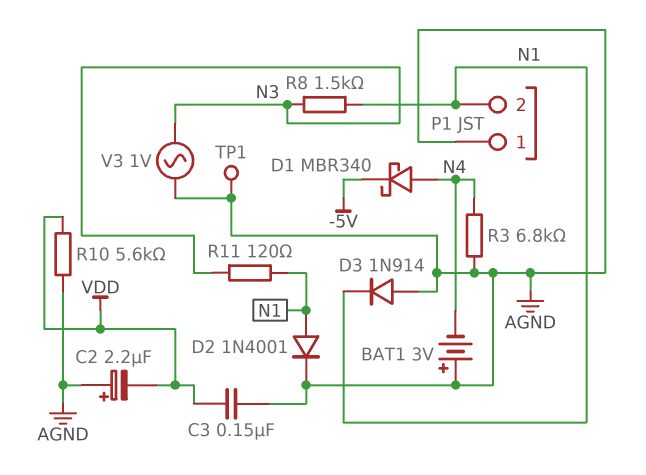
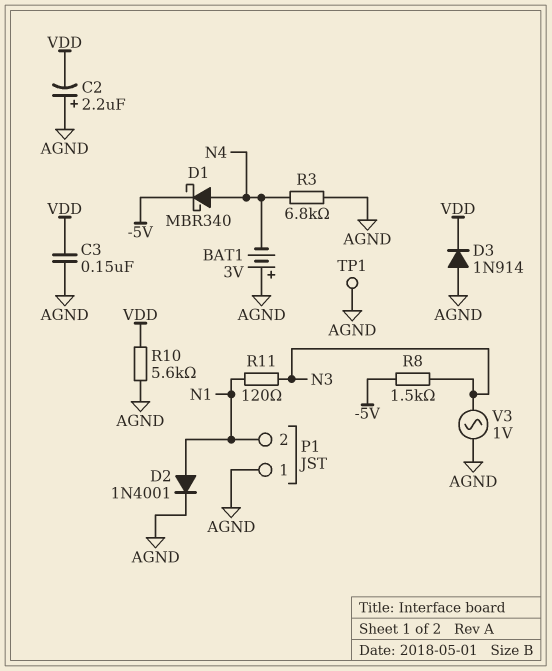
D3: diode 1N914 (A AGND, K N1) -> diode 1N914 (A AGND, K VDD)
R8: 1.5k (N1, N3) -> 1.5k (-5V, N3)

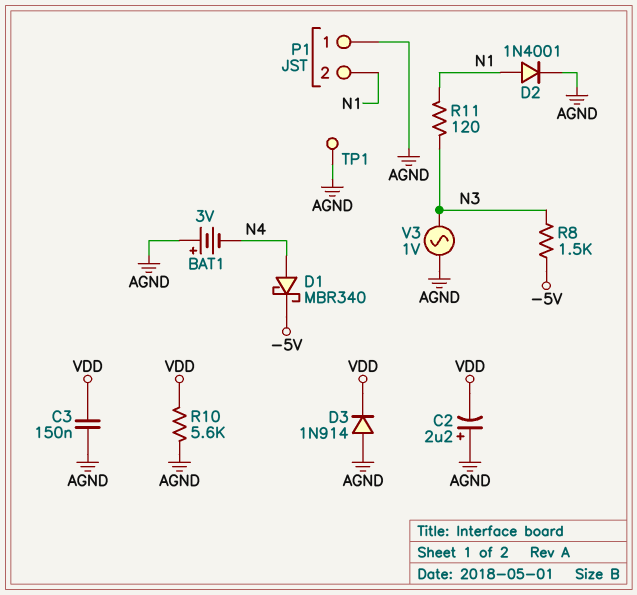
R3: 6.8k (AGND, N4) -> none

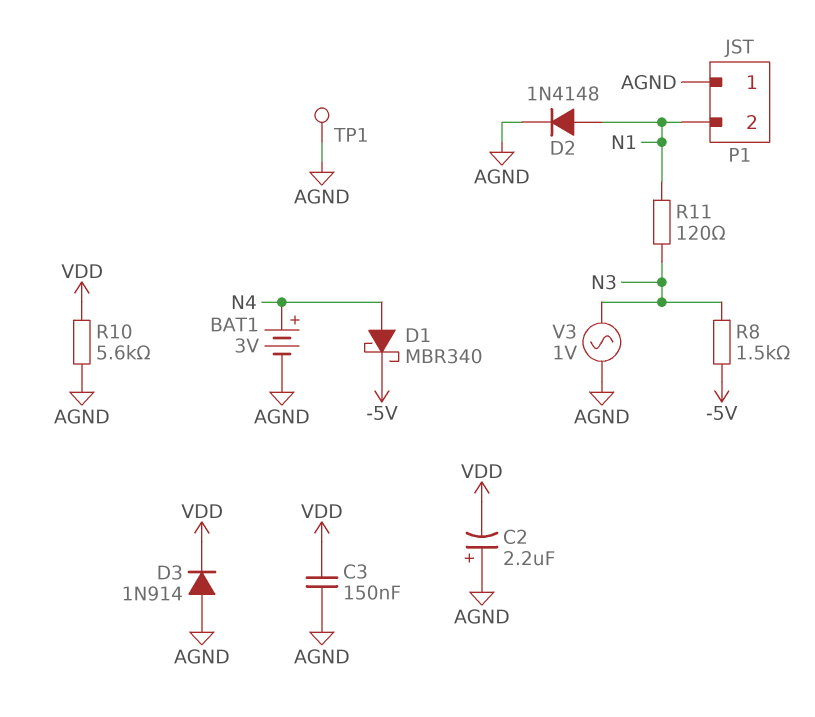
BAT1: 3V (plus AGND, minus N4) -> 3V (plus N4, minus AGND)
D2: diode 1N4001 (A N1, K AGND) -> diode 1N4148 (A N1, K AGND)

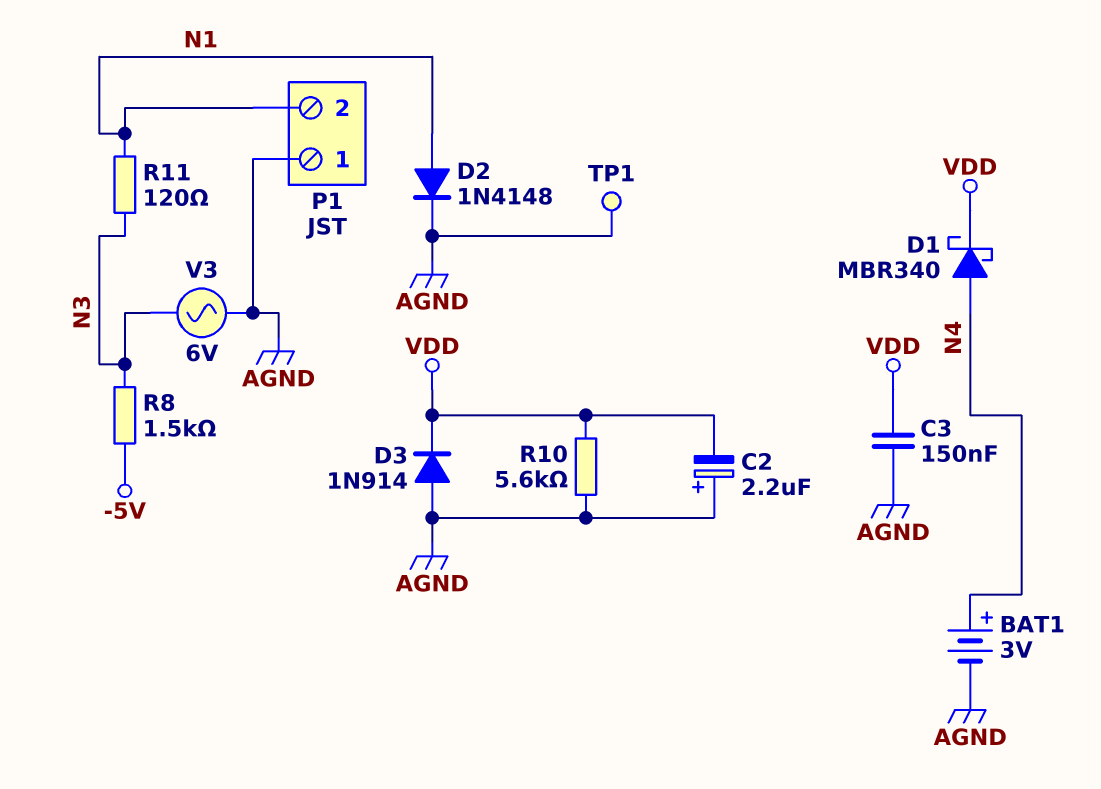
D1: schottky MBR340 (A N4, K -5V) -> schottky MBR340 (A N4, K VDD)
V3: AC 1V (AGND, N3) -> AC 6V (AGND, N3)

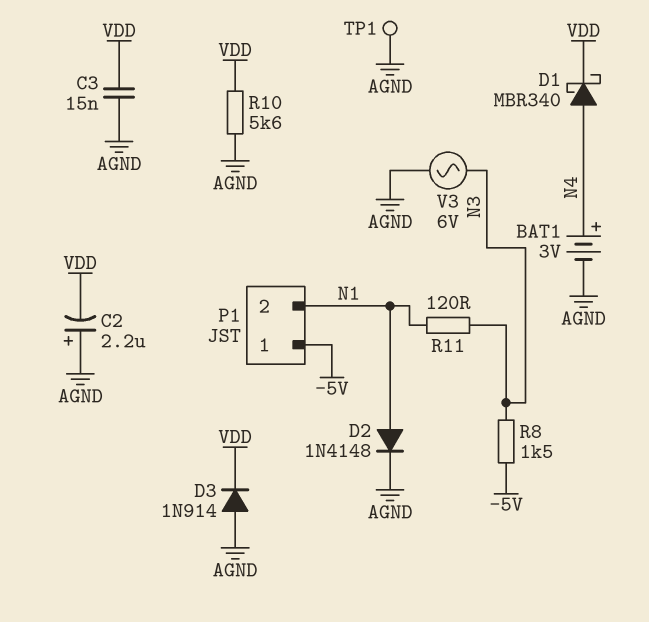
C3: 150nF (AGND, VDD) -> 15nF (AGND, VDD)
P1 pin 1: AGND -> -5V

